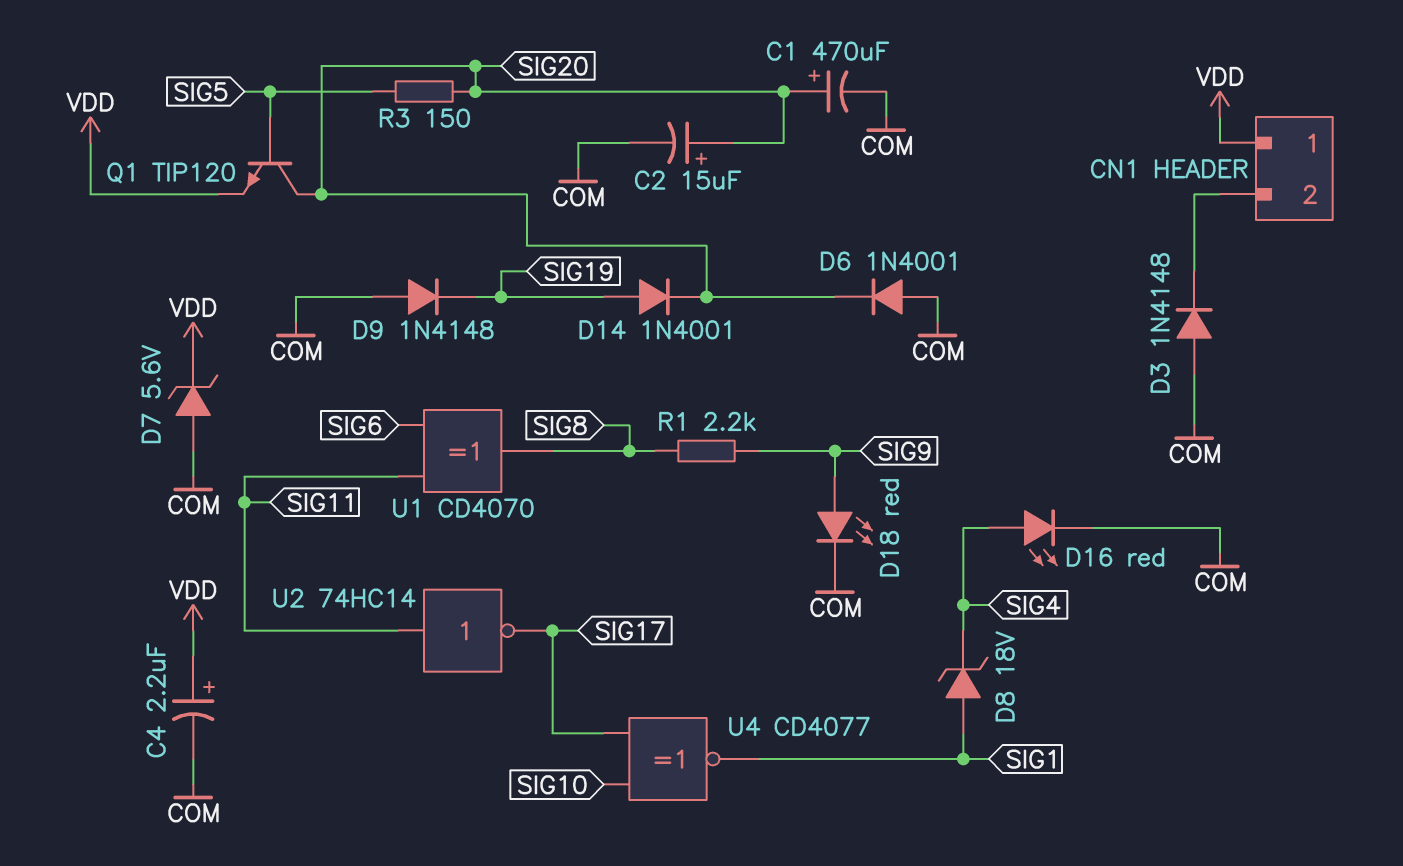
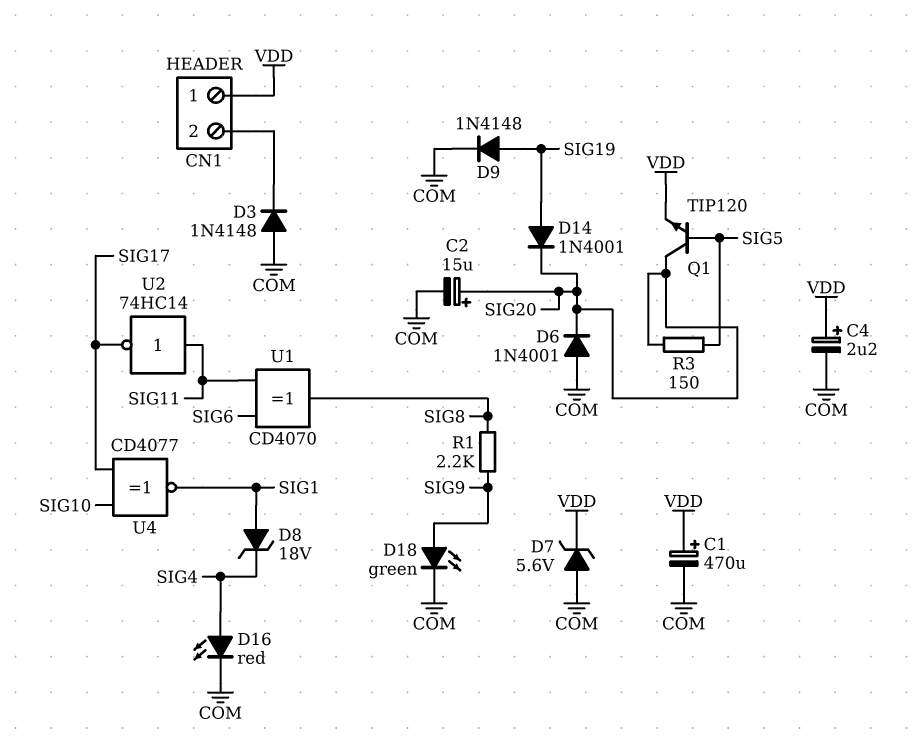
C1: 470uF (plus SIG20, minus COM) -> 470uF (plus VDD, minus COM)
D9: diode 1N4148 (A COM, K SIG19) -> diode 1N4148 (A SIG19, K COM)
D18: LED red (A SIG9, K COM) -> LED green (A SIG9, K COM)

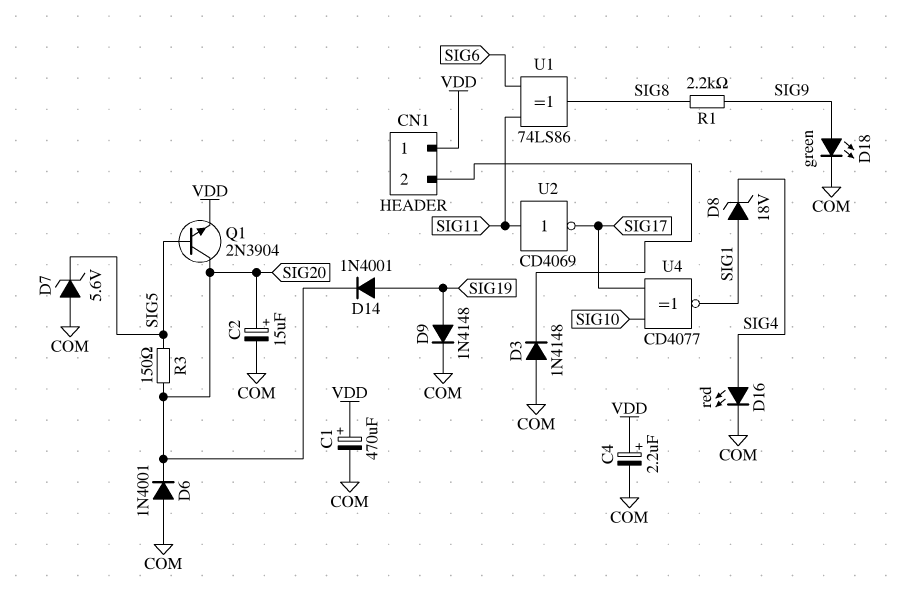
D7: zener 5.6V (A COM, K VDD) -> zener 5.6V (A COM, K SIG5)
Q1: NPN TIP120 (B SIG5, C SIG20, E VDD) -> NPN 2N3904 (B SIG5, C SIG20, E VDD)
U1: XOR CD4070 (in SIG6, in SIG11, out SIG8) -> XOR 74LS86 (in SIG6, in SIG11, out SIG8)
U2: NOT 74HC14 (in SIG11, out SIG17) -> NOT CD4069 (in SIG11, out SIG17)

